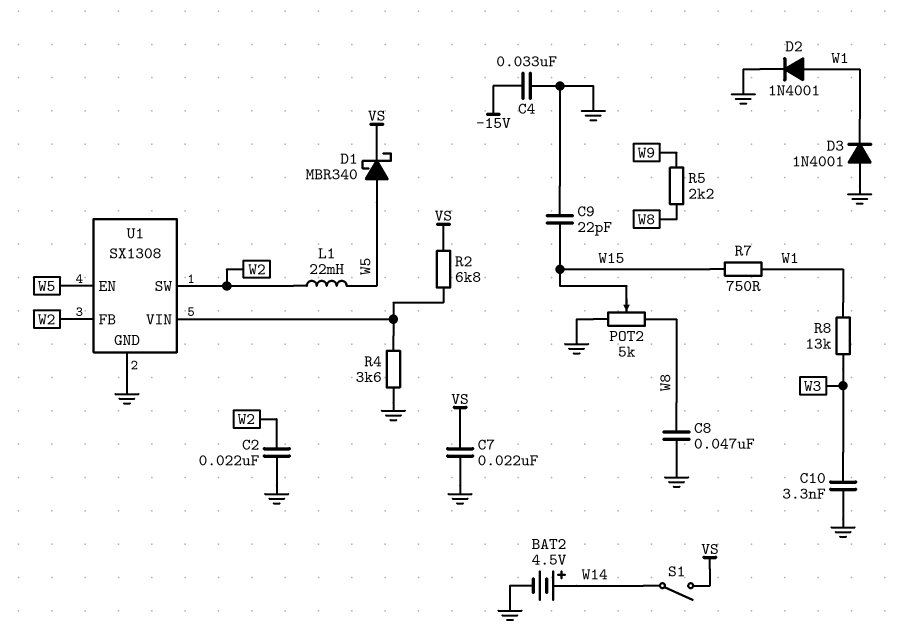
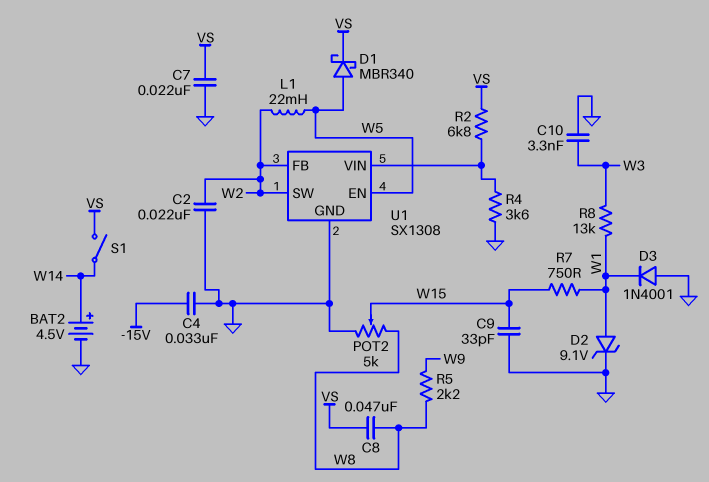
C8: 47nF (GND, W8) -> 47nF (VS, W8)
C9: 22pF (GND, W15) -> 33pF (GND, W15)
D2: diode 1N4001 (A W1, K GND) -> zener 9.1V (A W1, K GND)

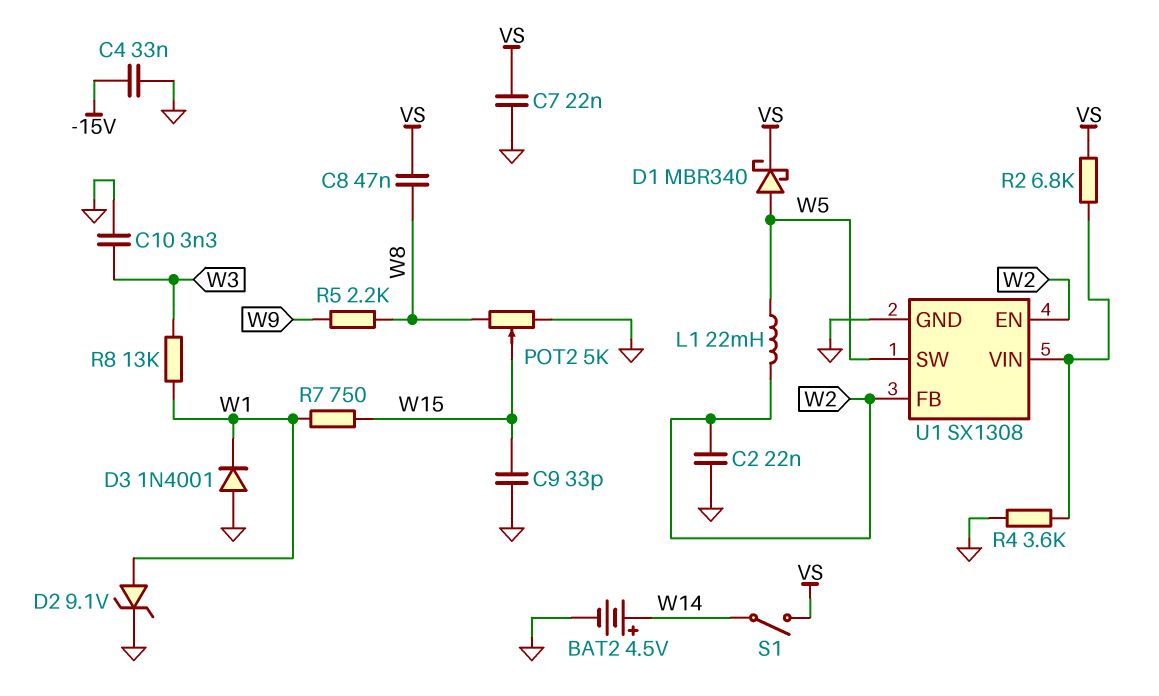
U1 pin EN: W5 -> W2
U1 pin SW: W2 -> W5

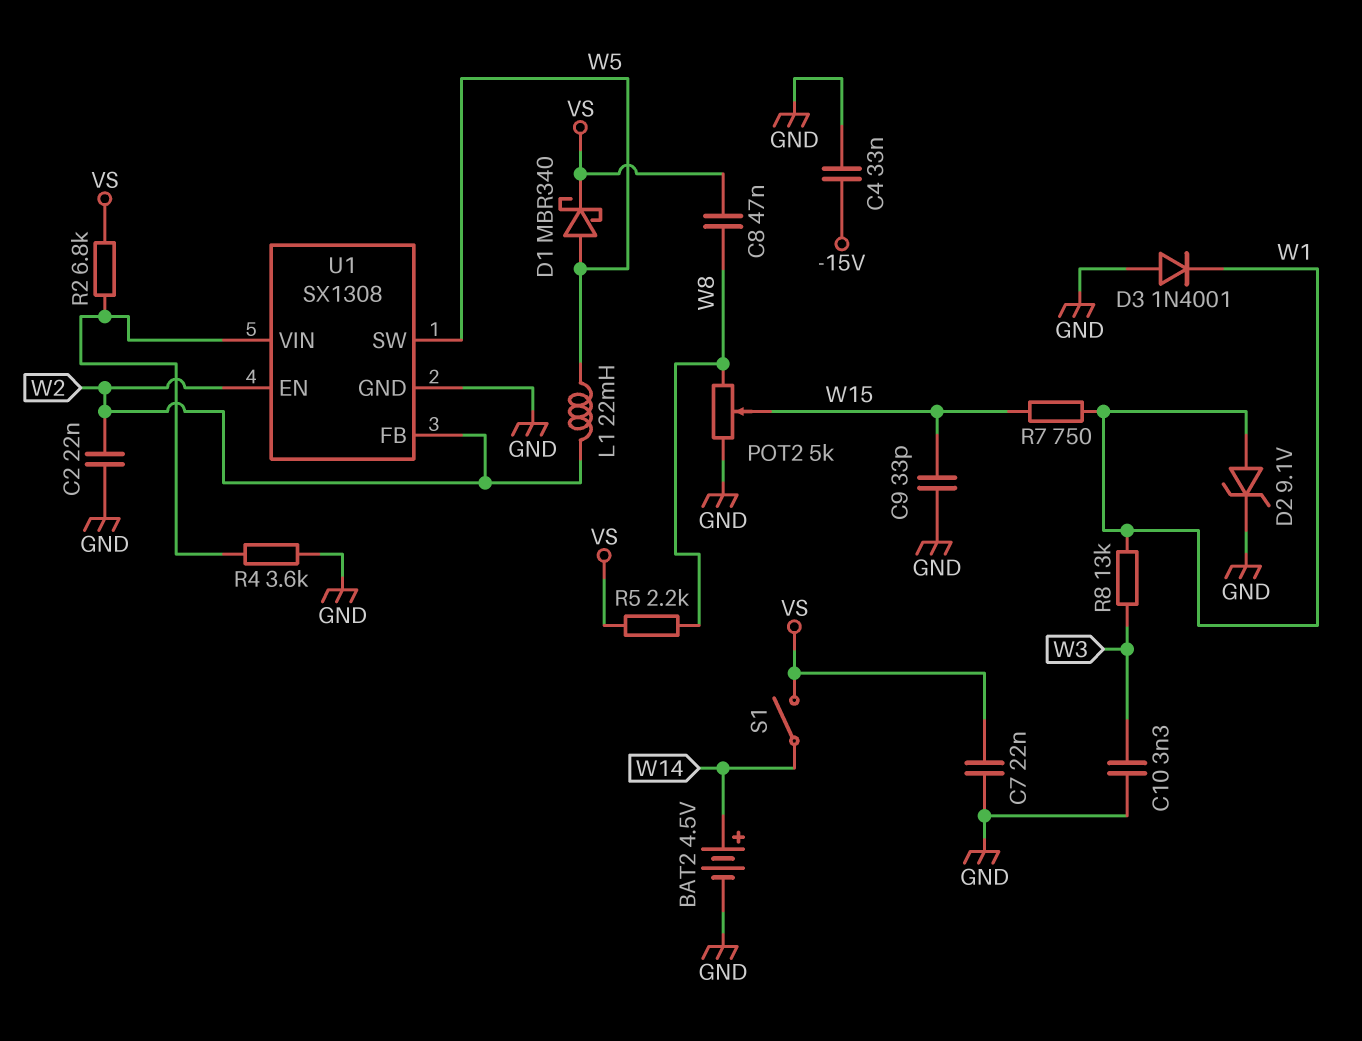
R5: 2.2k (W8, W9) -> 2.2k (VS, W8)

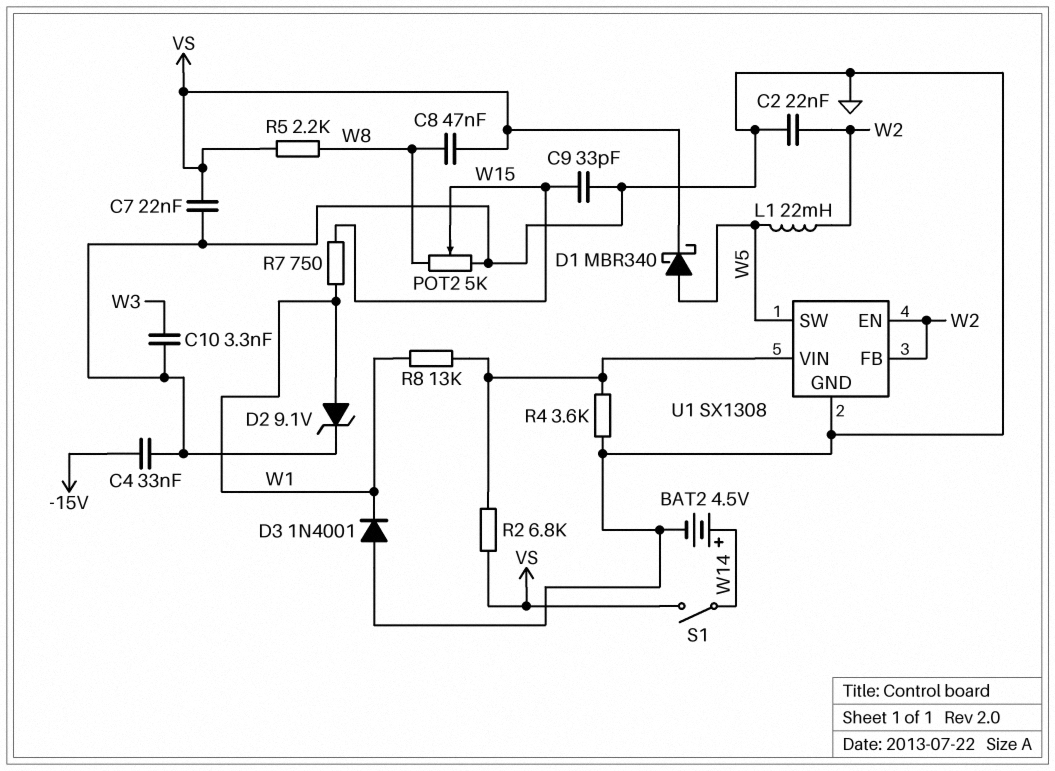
R8: 13k (W1, W3) -> 13k (U1/VIN, W1)

